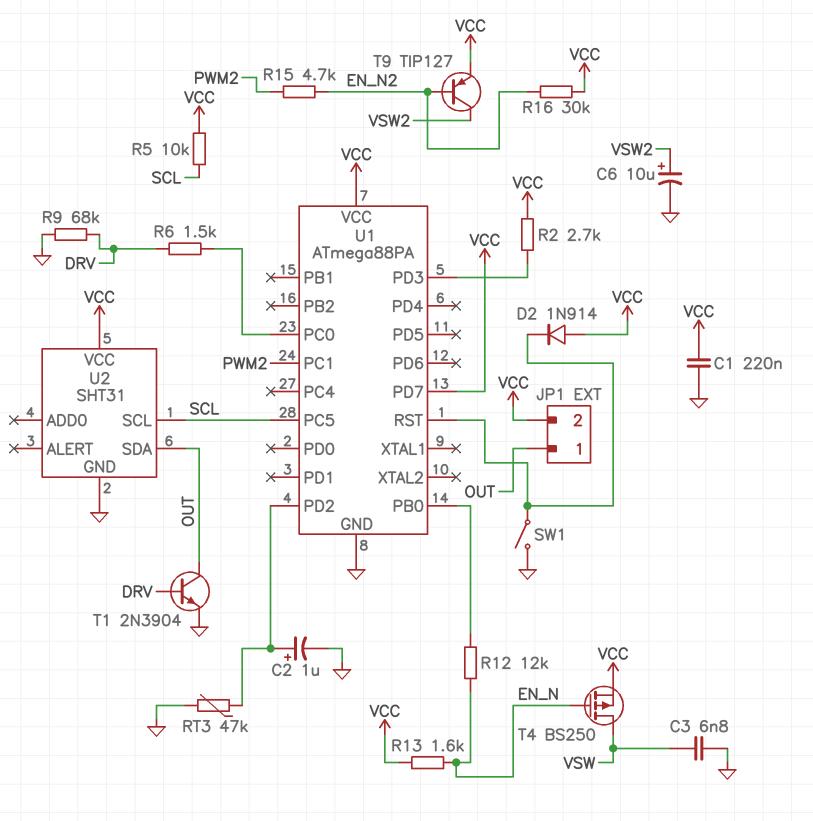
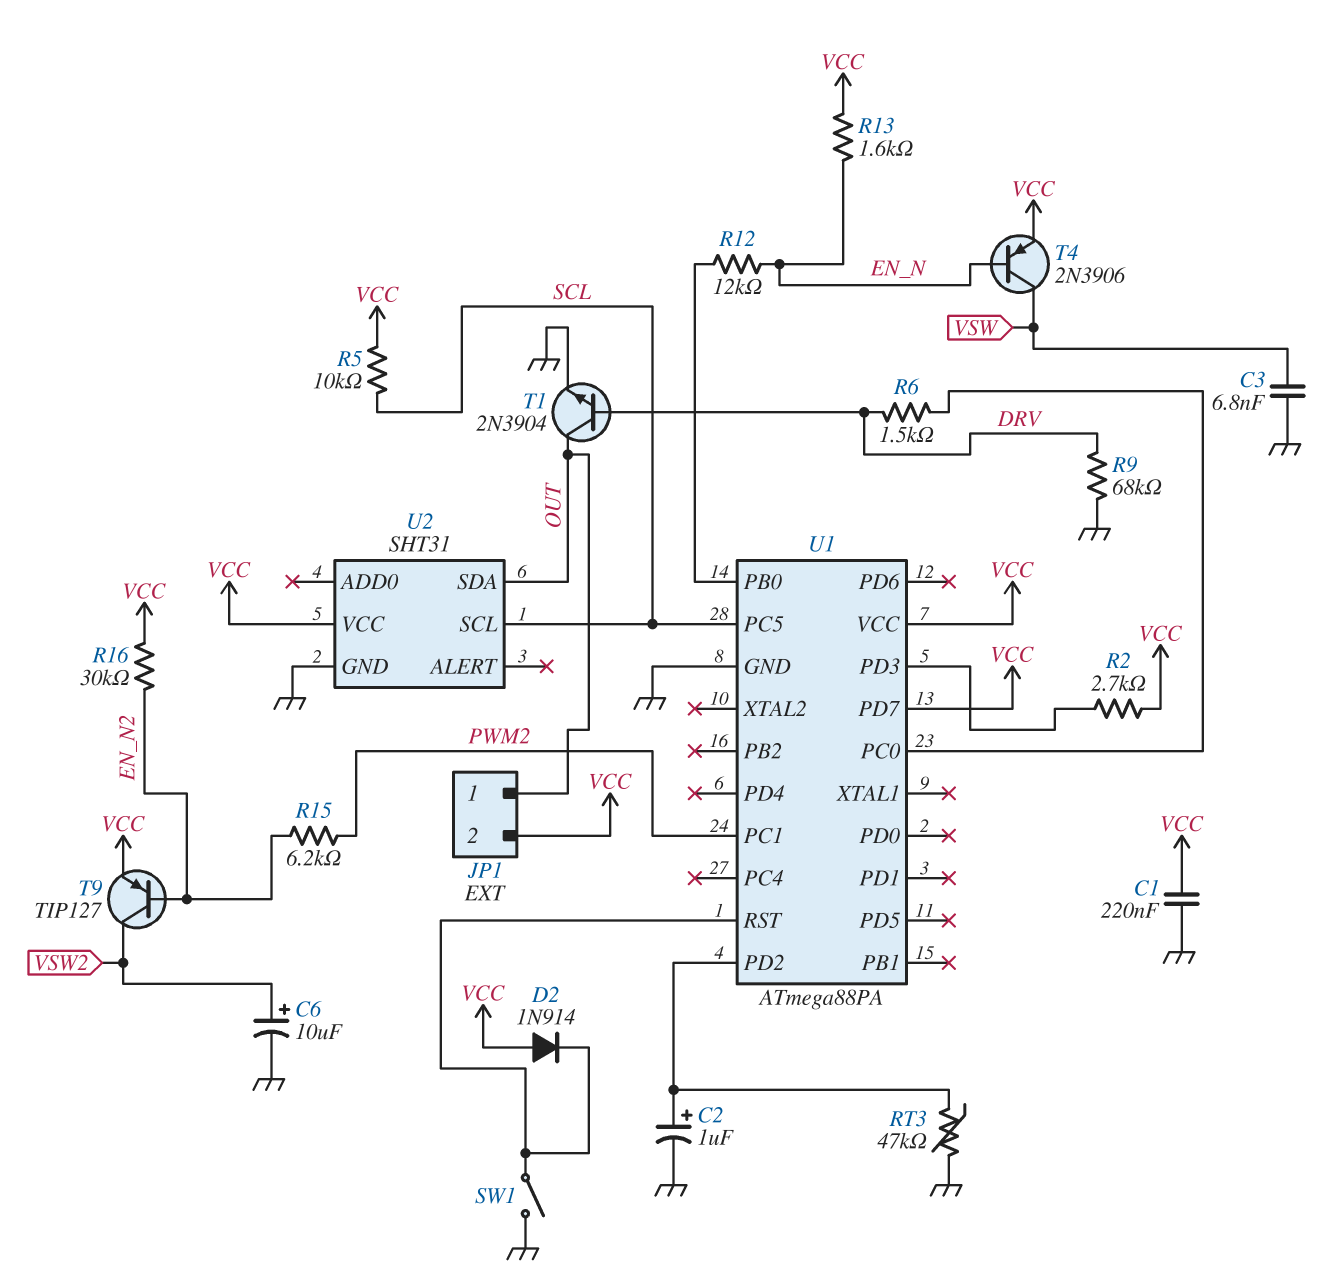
R15: 4.7k (EN_N2, PWM2) -> 6.2k (EN_N2, PWM2)
T4: PMOS BS250 (G EN_N, D VSW, S VCC) -> PNP 2N3906 (B EN_N, C VSW, E VCC)

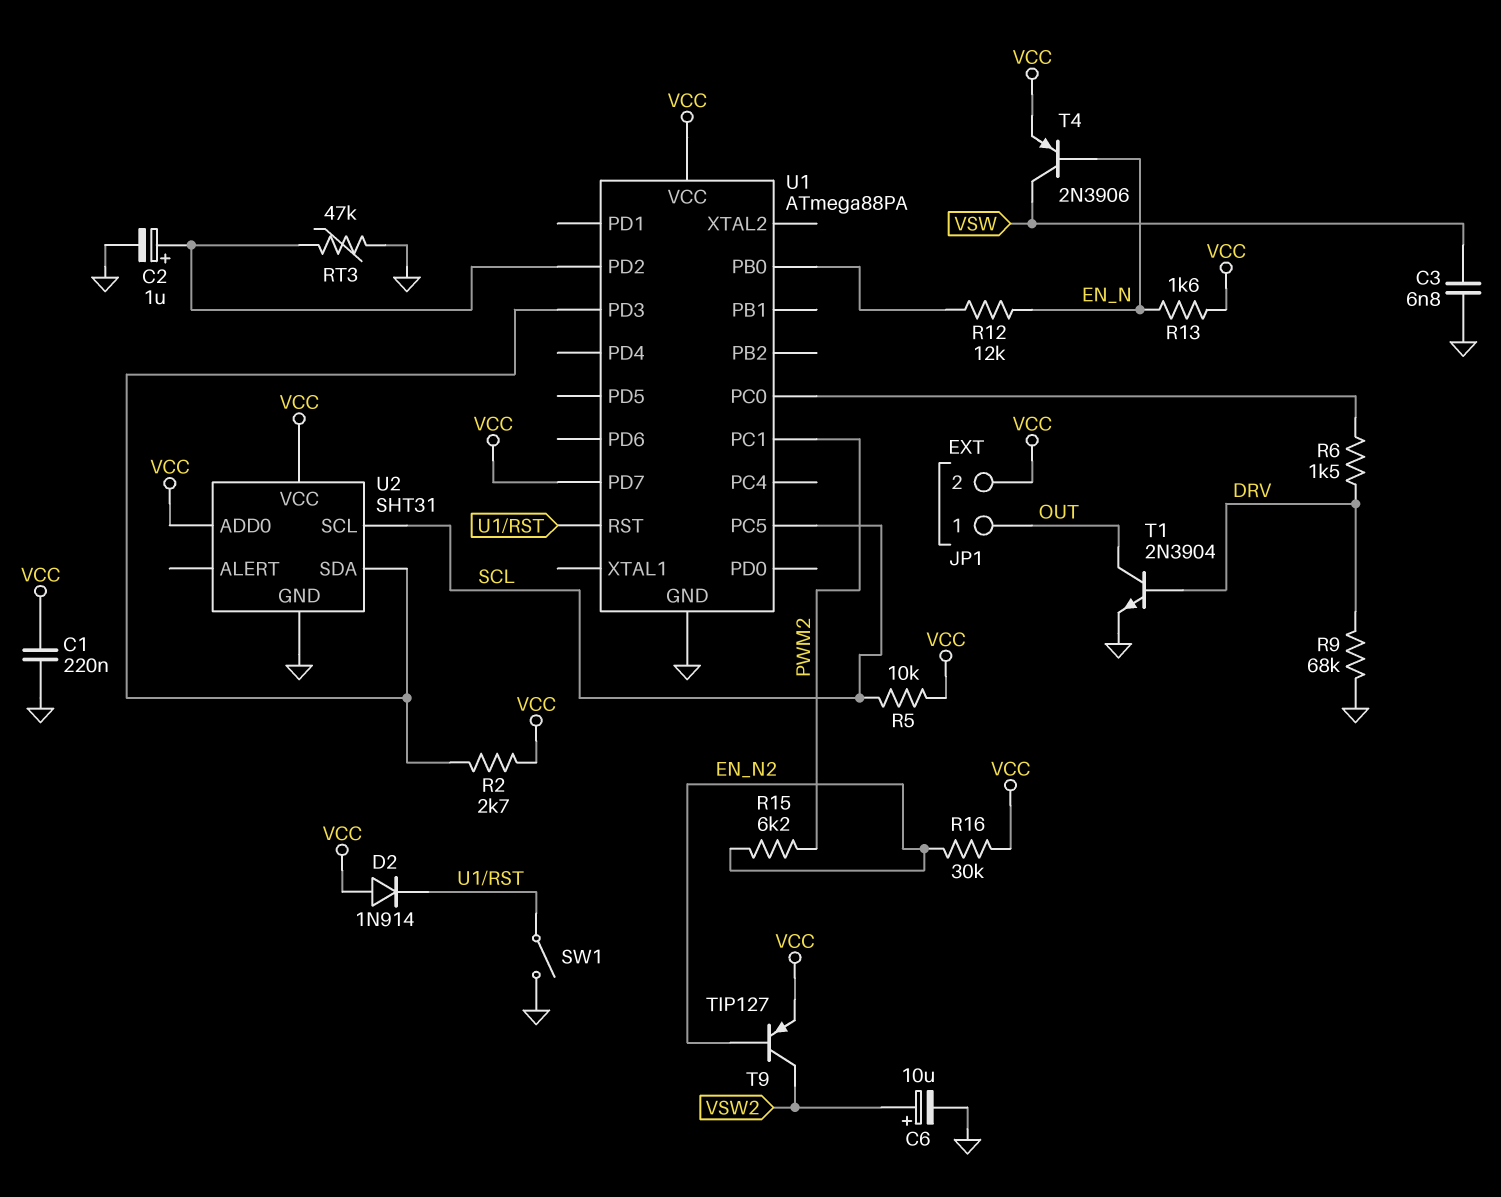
U2 pin ADD0: none -> VCC
U2 pin SDA: OUT -> U1/PD3

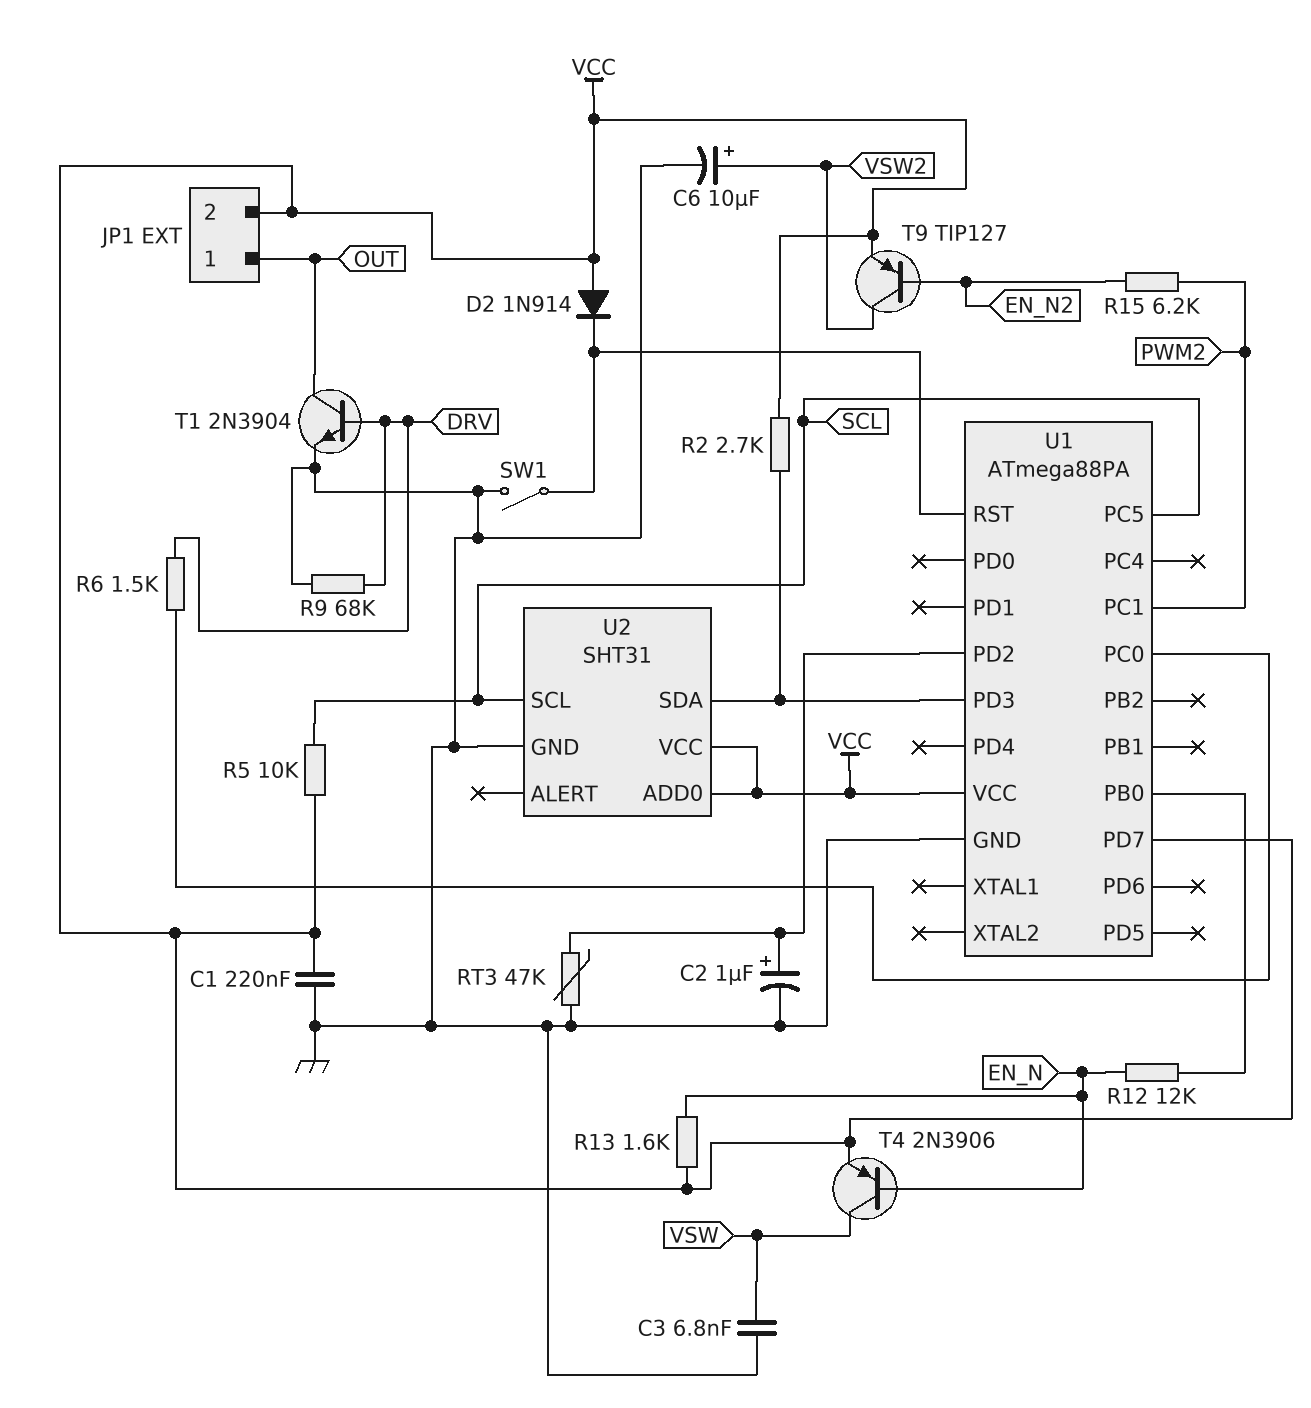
R16: 30k (EN_N2, VCC) -> none

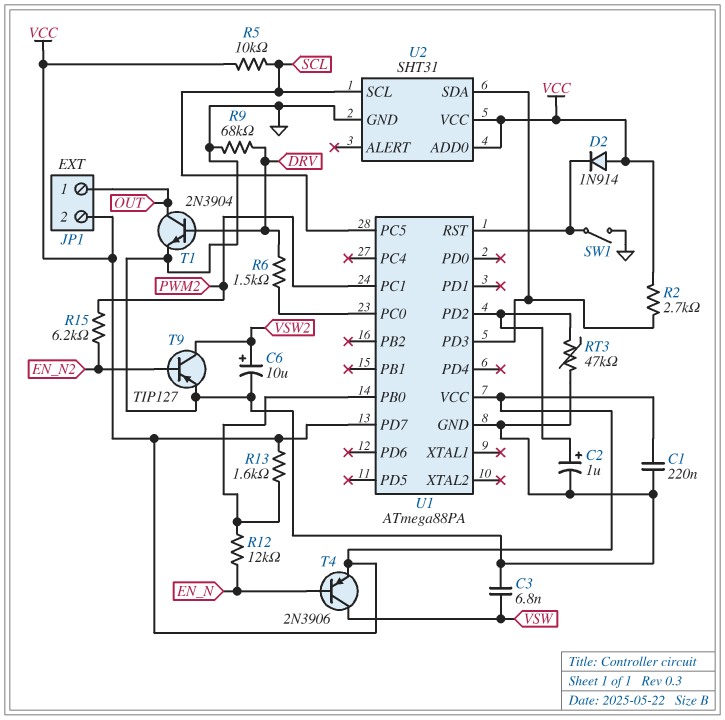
R13: 1.6k (EN_N, VCC) -> 1.6k (U1/PB0, VCC)
T9: PNP TIP127 (B EN_N2, C VSW2, E VCC) -> PNP TIP127 (B EN_N2, C VSW2, E GND)

